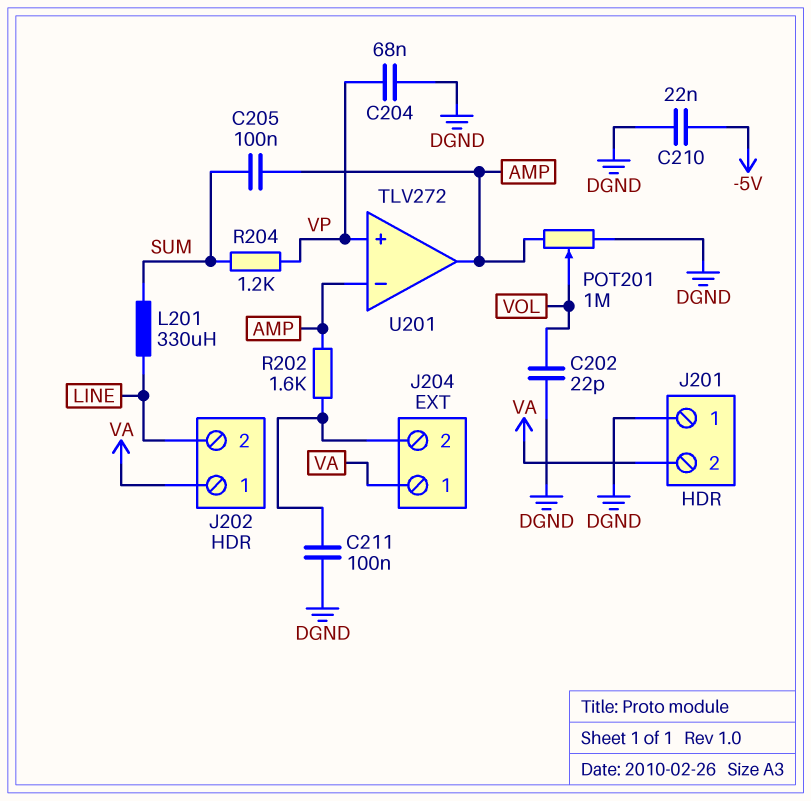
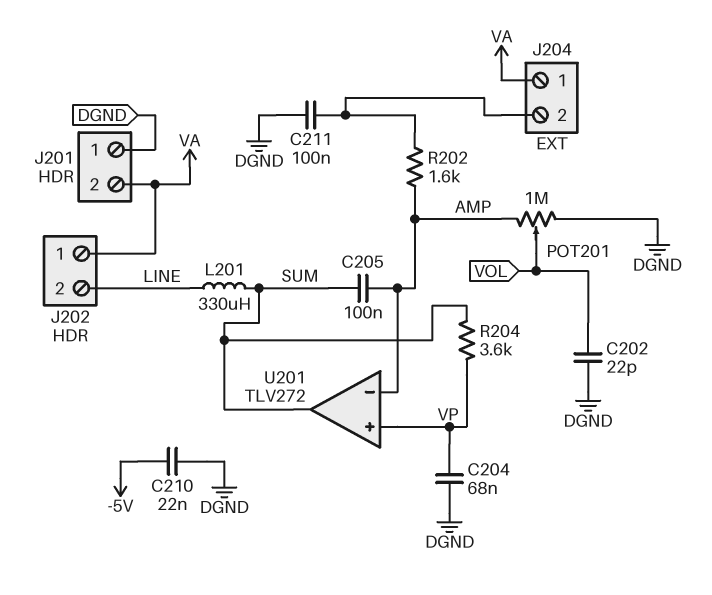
R204: 1.2k (SUM, VP) -> 3.6k (SUM, VP)
U201 pin out: AMP -> SUM

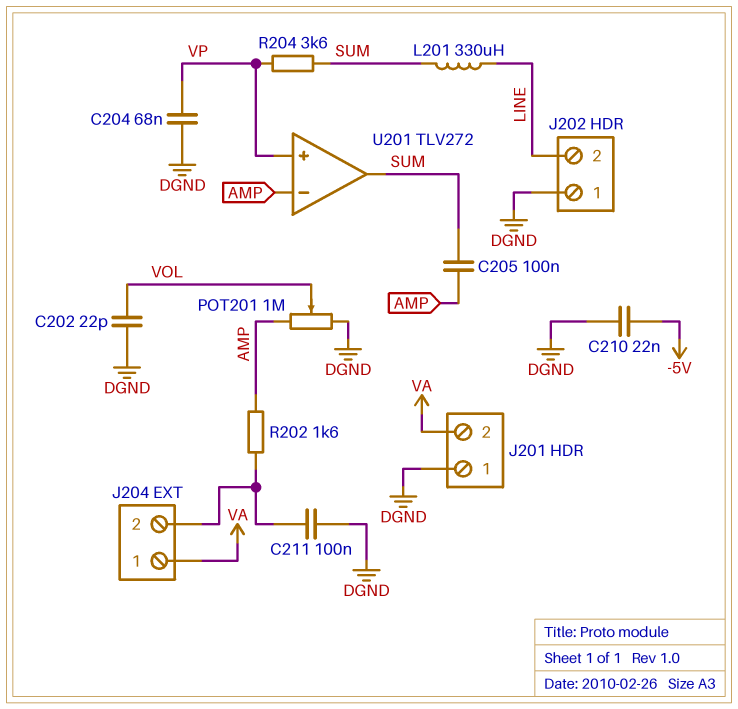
J202 pin 1: VA -> DGND

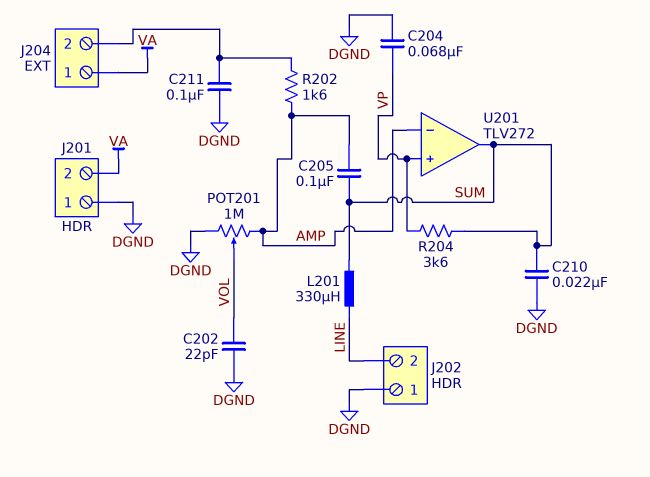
C210: 22nF (-5V, DGND) -> 22nF (DGND, SUM)

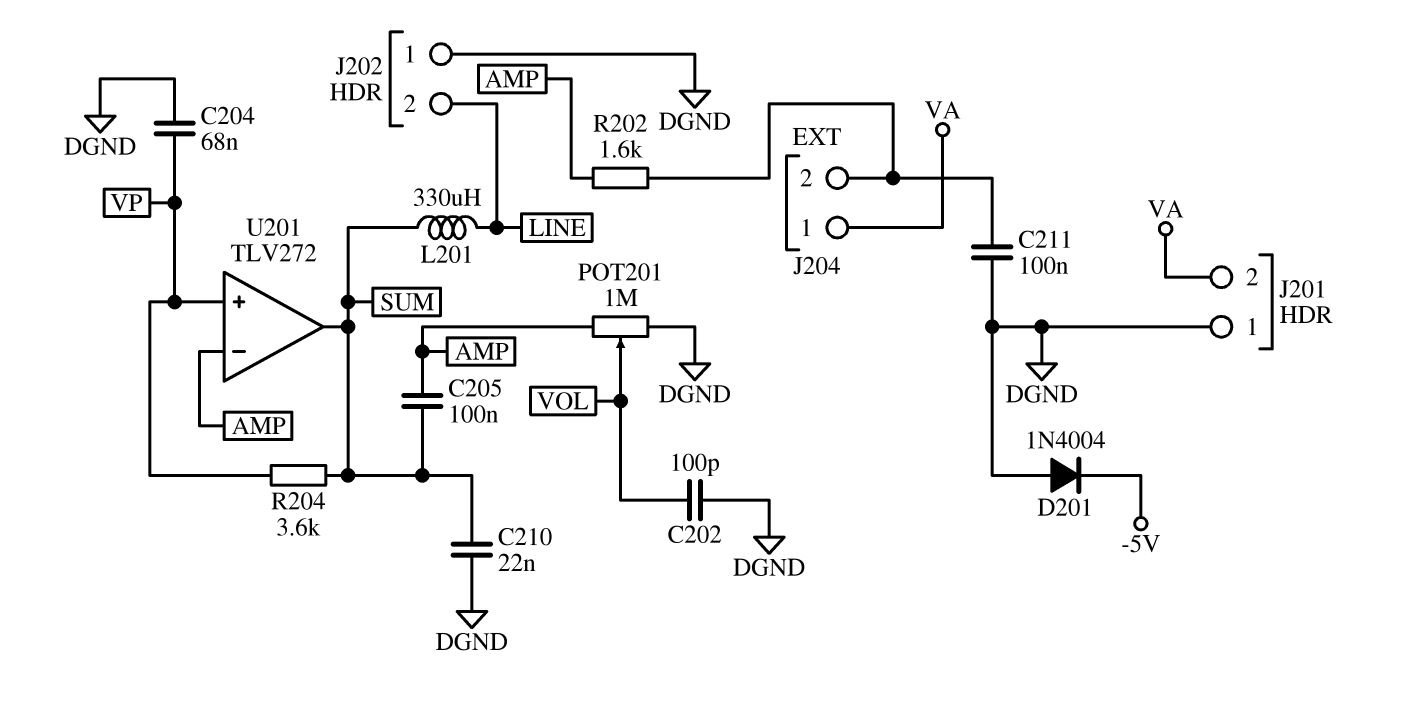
C202: 22pF (DGND, VOL) -> 100pF (DGND, VOL)
D201: none -> diode 1N4004 (A DGND, K -5V)

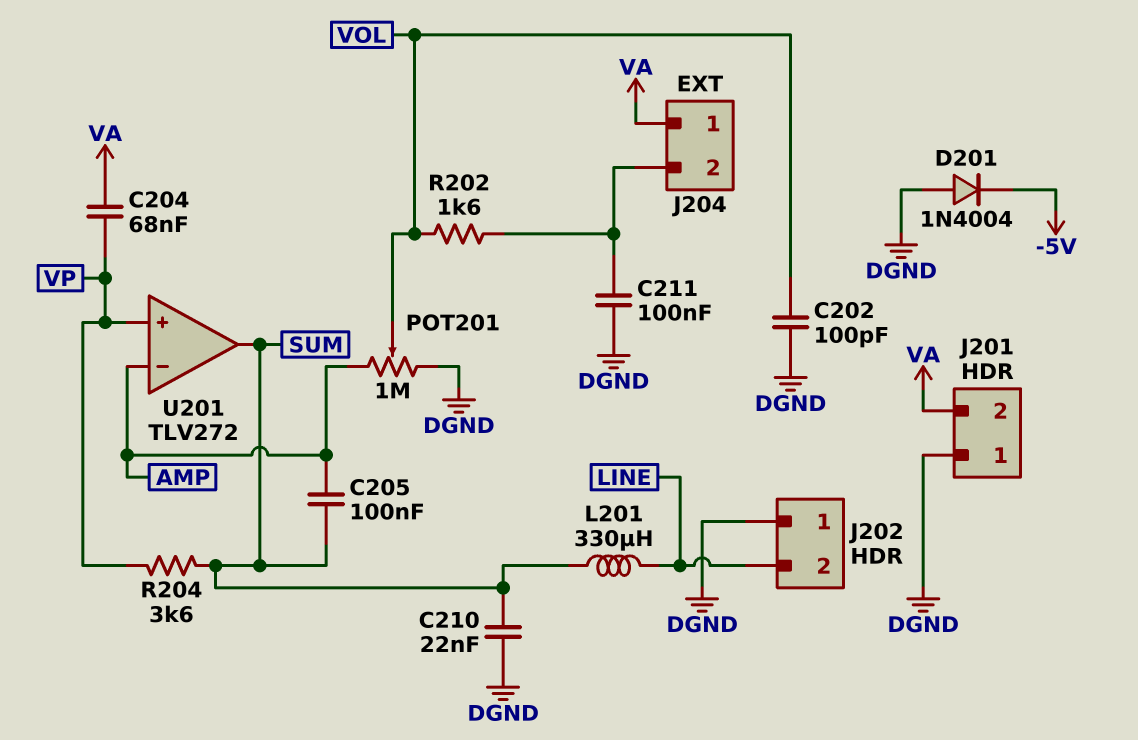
C204: 68nF (DGND, VP) -> 68nF (VA, VP)
R202: 1.6k (AMP, J204/2) -> 1.6k (J204/2, VOL)

